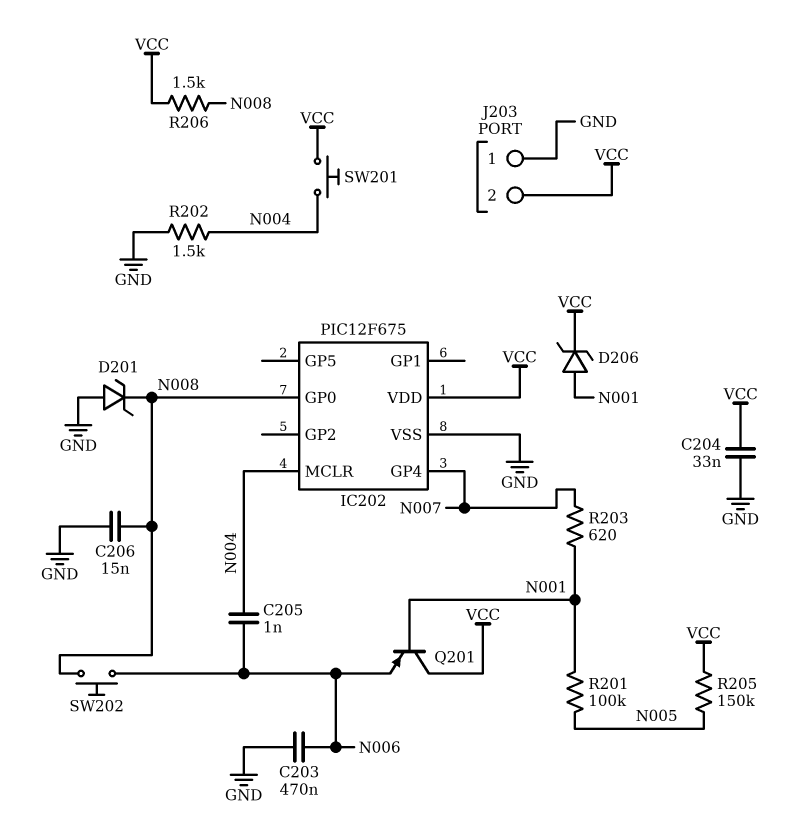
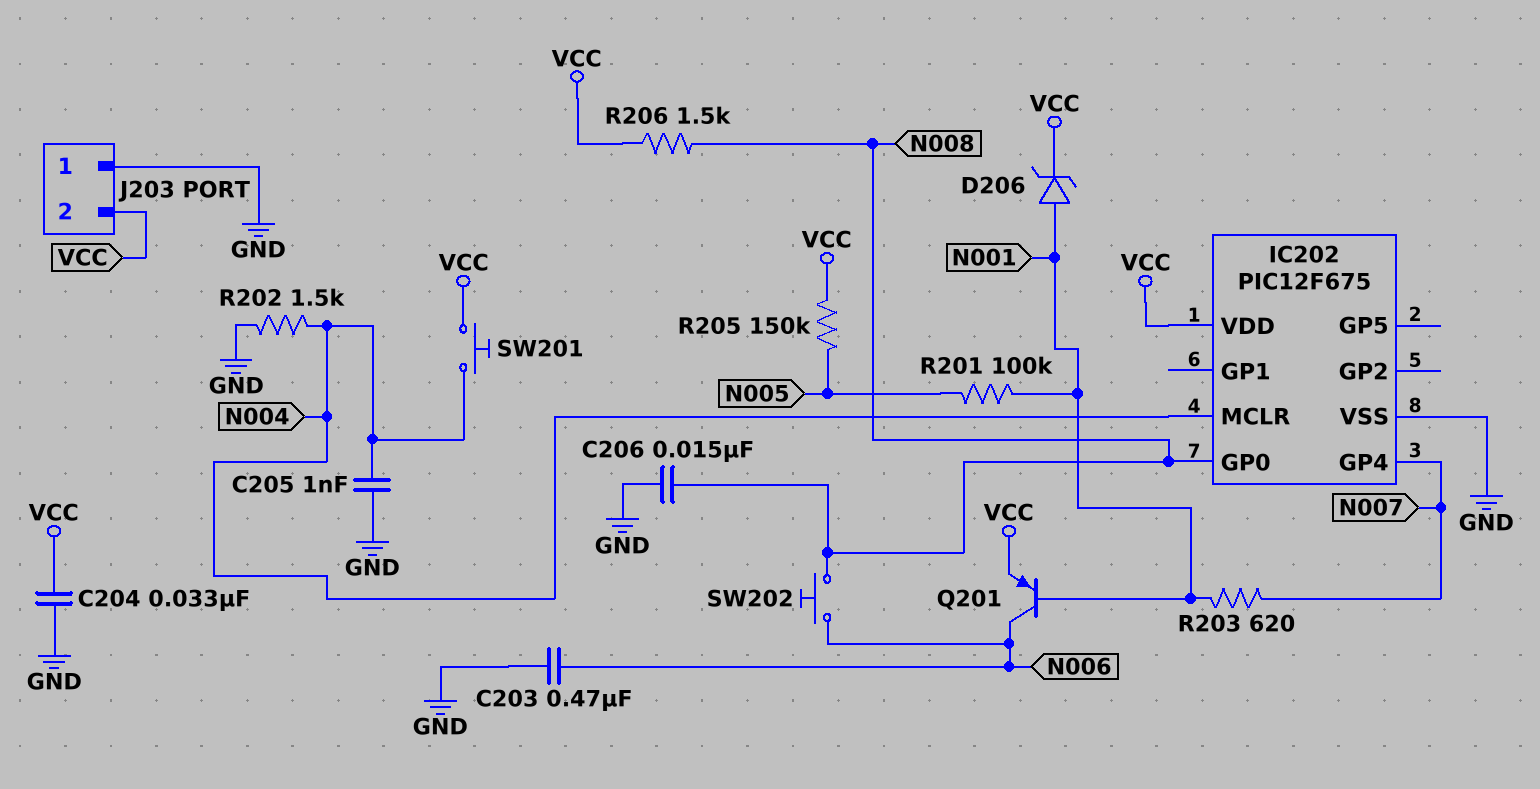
C205: 1nF (N004, N006) -> 1nF (GND, N004)
D201: zener (A GND, K N008) -> none
Q201: PNP (B N001, C VCC, E N006) -> PNP (B N001, C N006, E VCC)

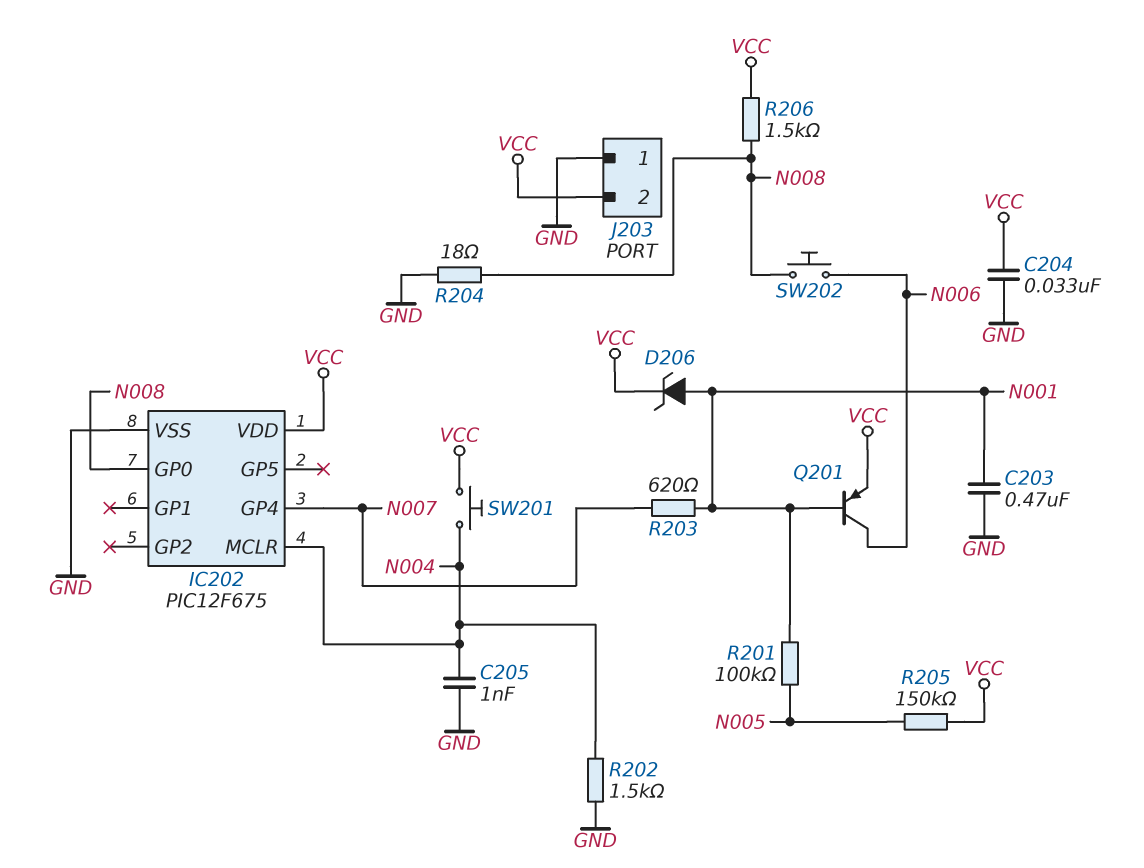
C203: 470nF (GND, N006) -> 470nF (GND, N001)
C206: 15nF (GND, N008) -> none
R204: none -> 18 (GND, N008)

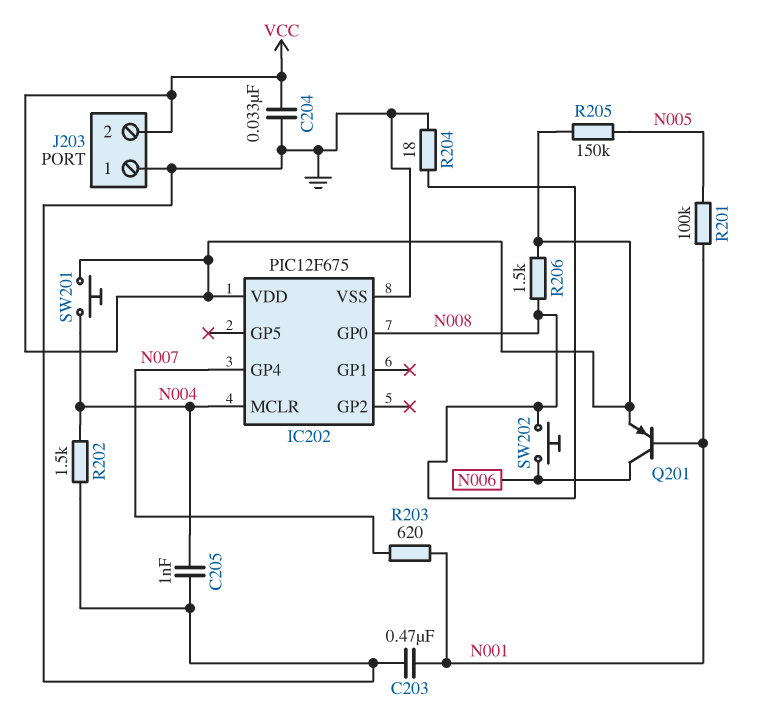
D206: zener (A N001, K VCC) -> none

